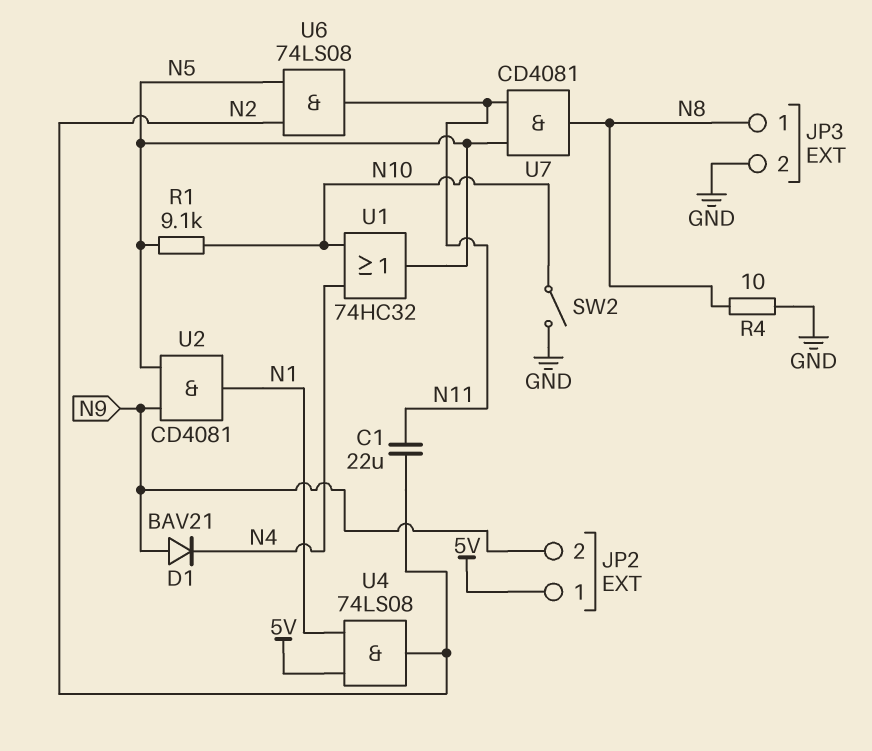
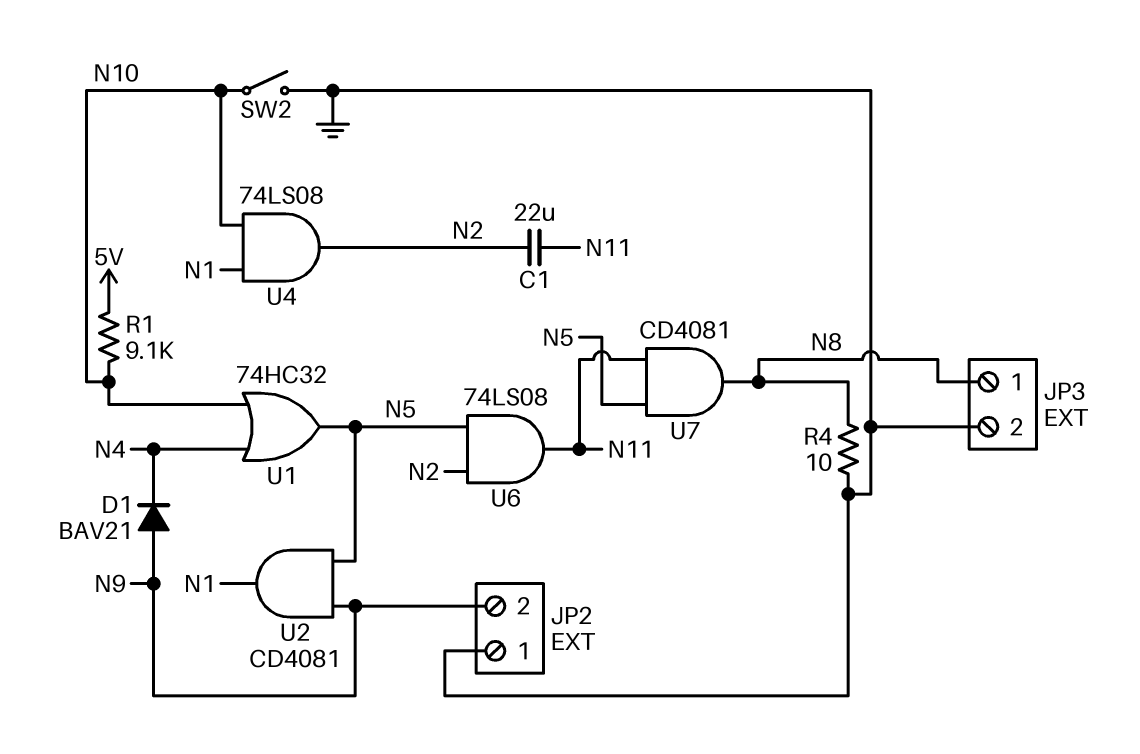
JP2 pin 1: 5V -> GND
R1: 9.1k (N5, N10) -> 9.1k (5V, N10)
U4: AND 74LS08 (in 5V, in N1, out N2) -> AND 74LS08 (in N1, in N10, out N2)

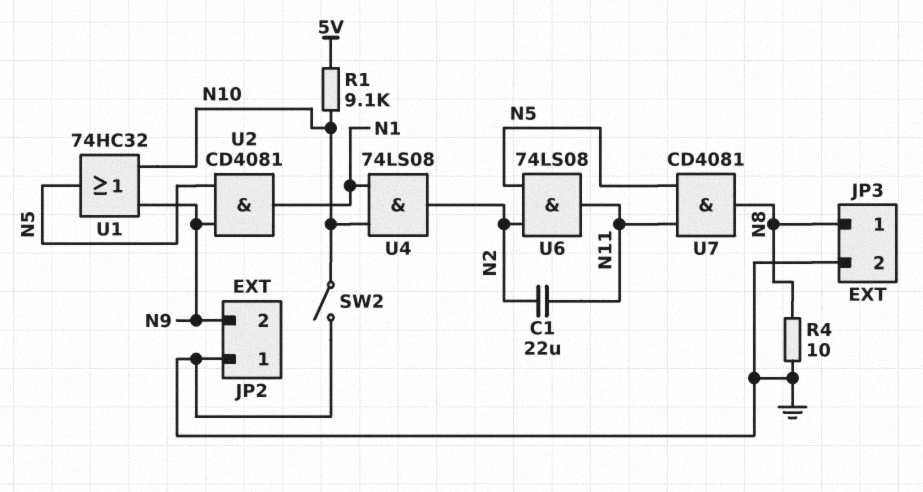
D1: diode BAV21 (A N9, K N4) -> none
U1: OR 74HC32 (in N4, in N10, out N5) -> OR 74HC32 (in N9, in N10, out N5)

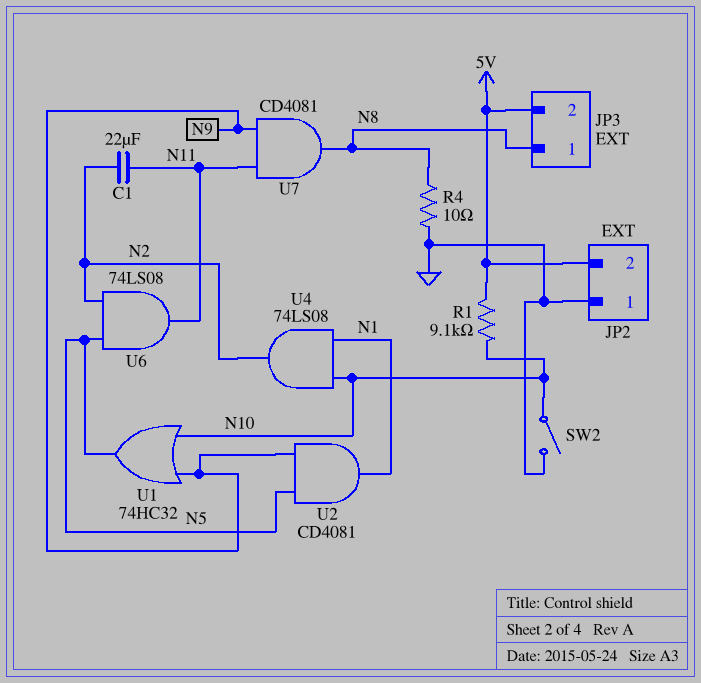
JP2 pin 2: N9 -> 5V
JP3 pin 2: GND -> 5V
U7: AND CD4081 (in N5, in N11, out N8) -> AND CD4081 (in N9, in N11, out N8)

